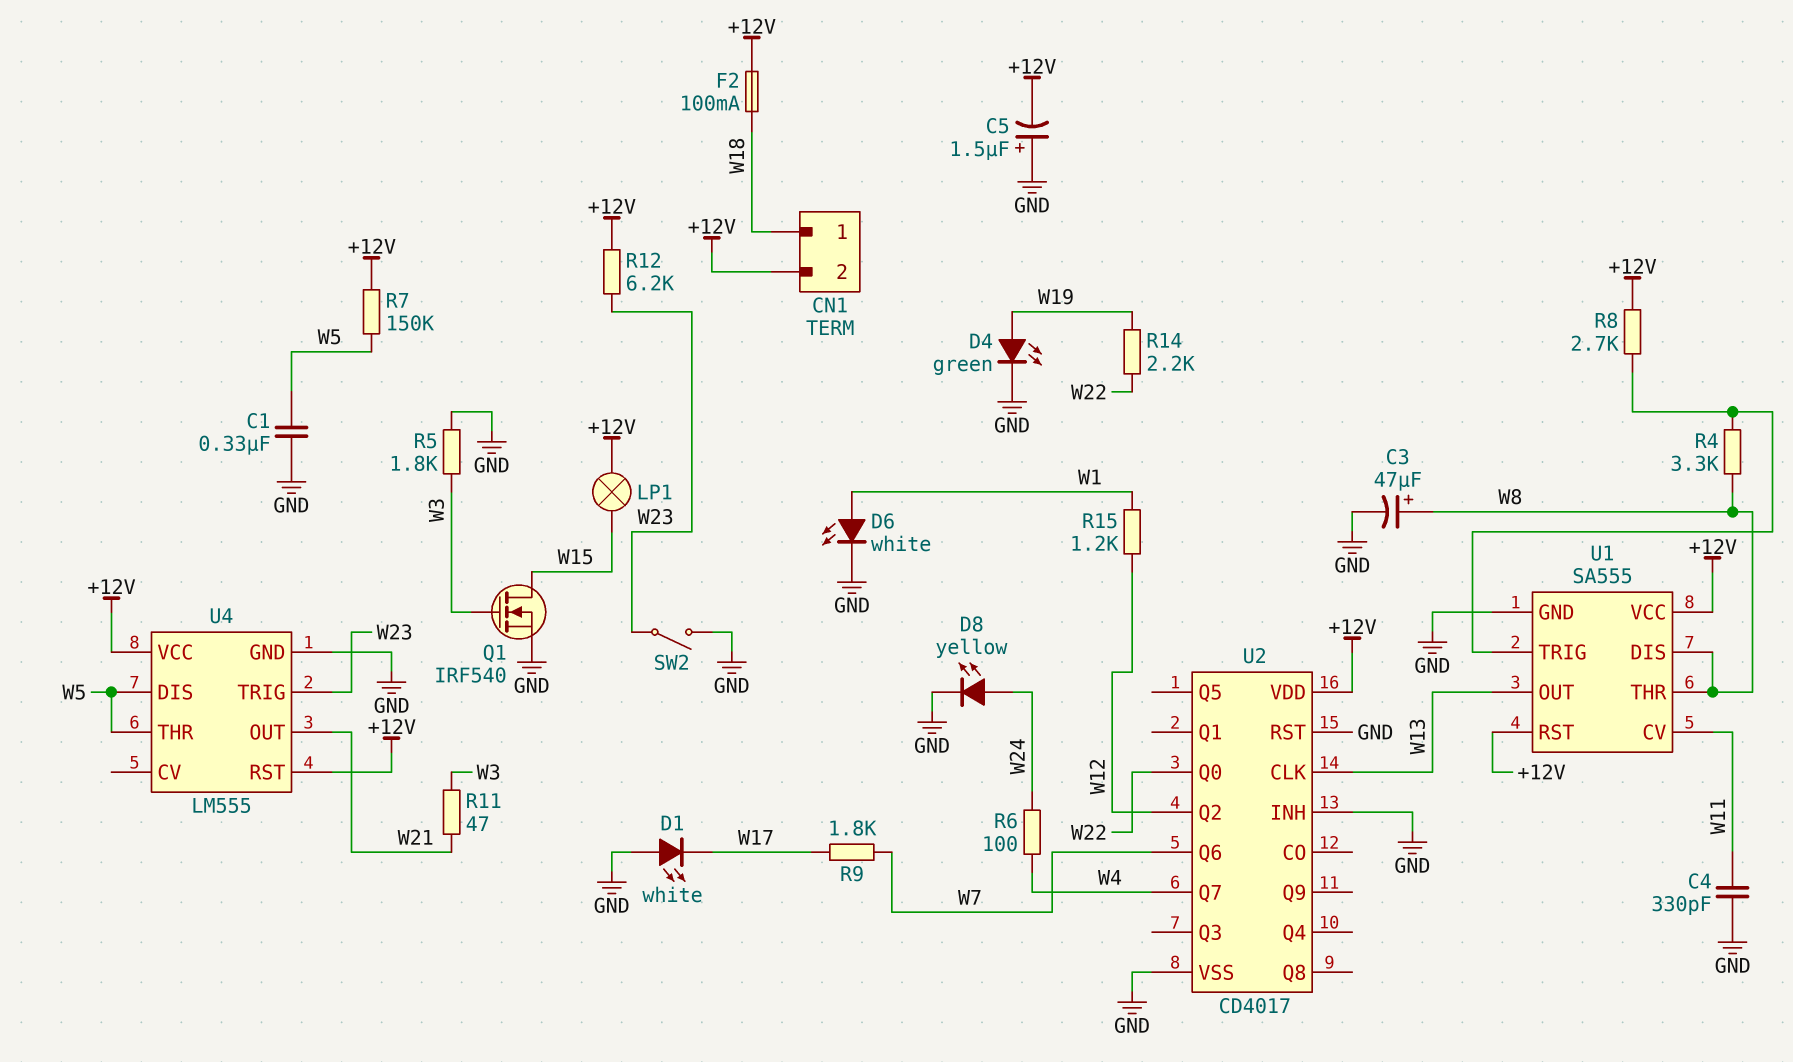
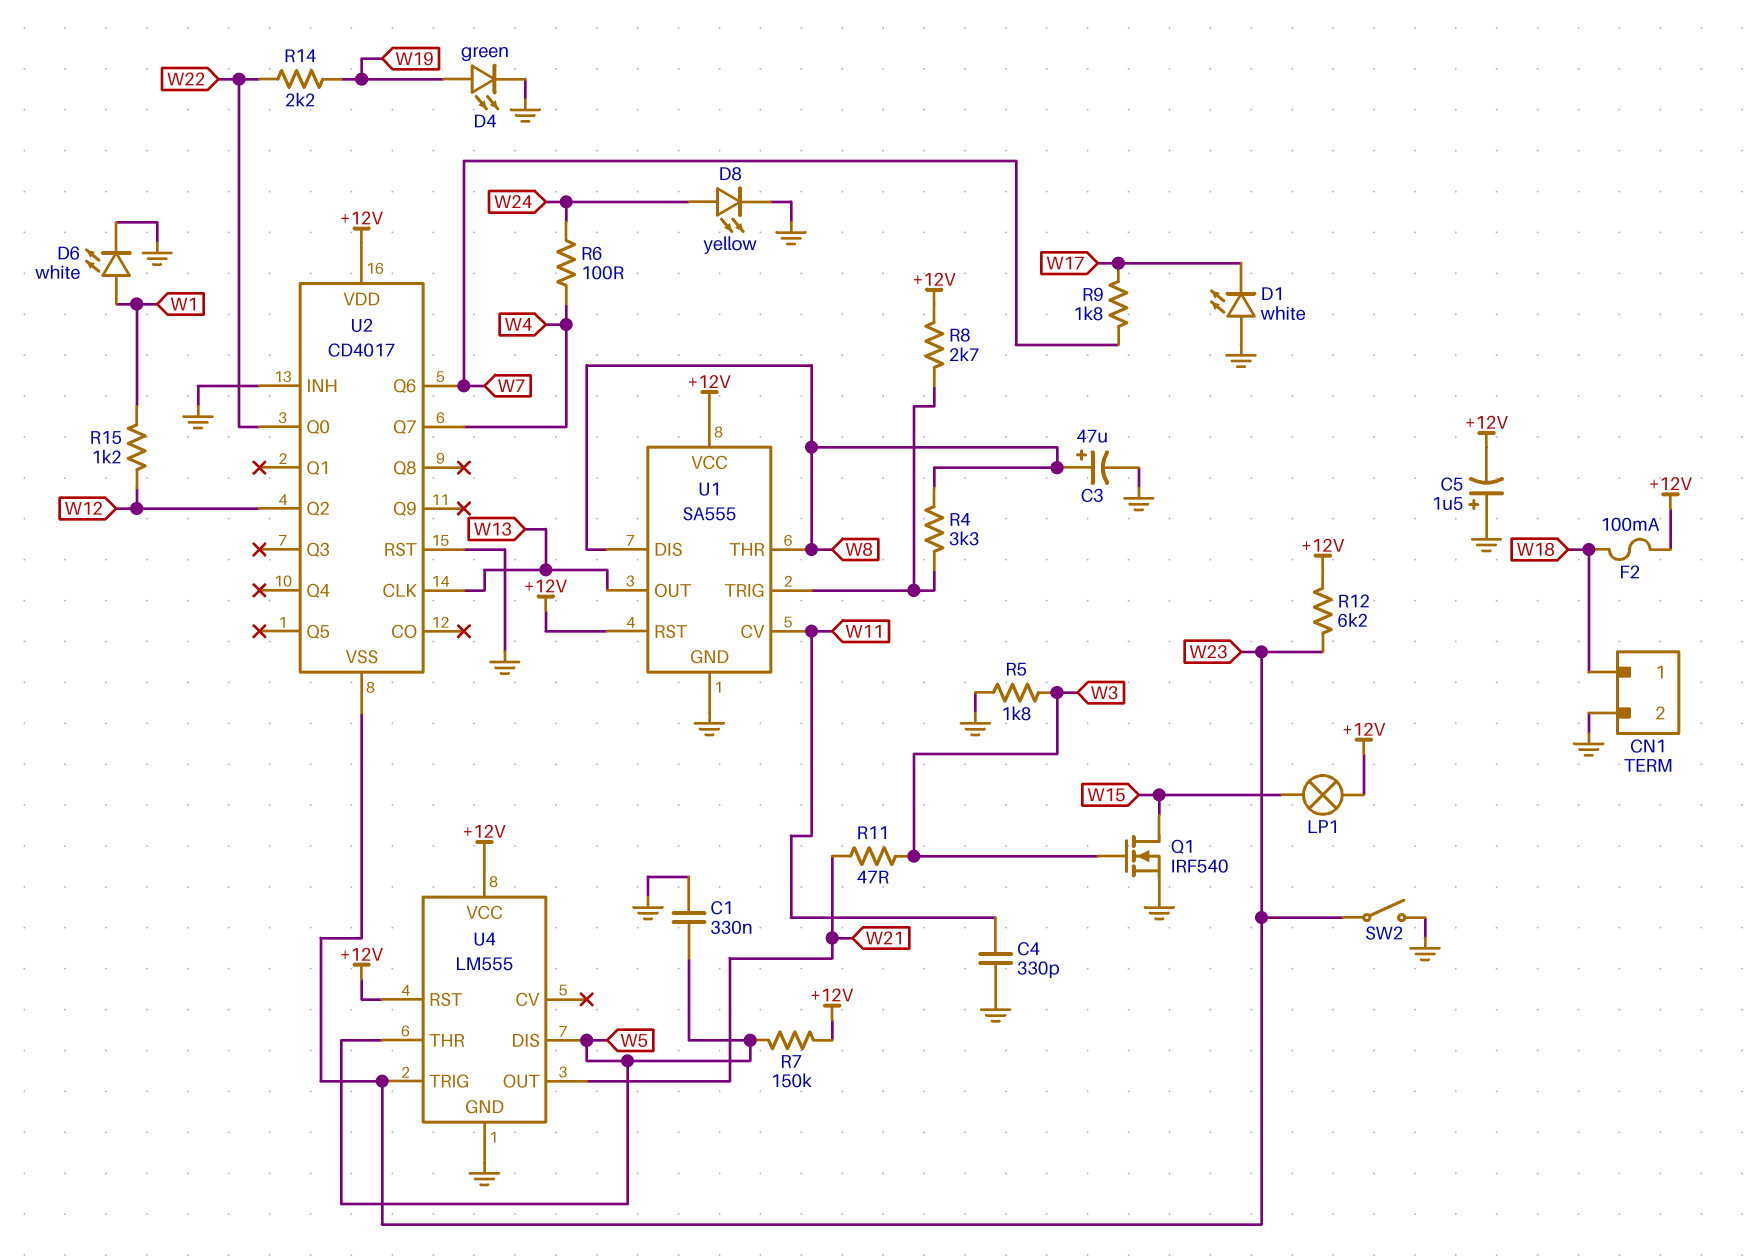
CN1 pin 2: +12V -> GND
U2 pin VSS: GND -> W23

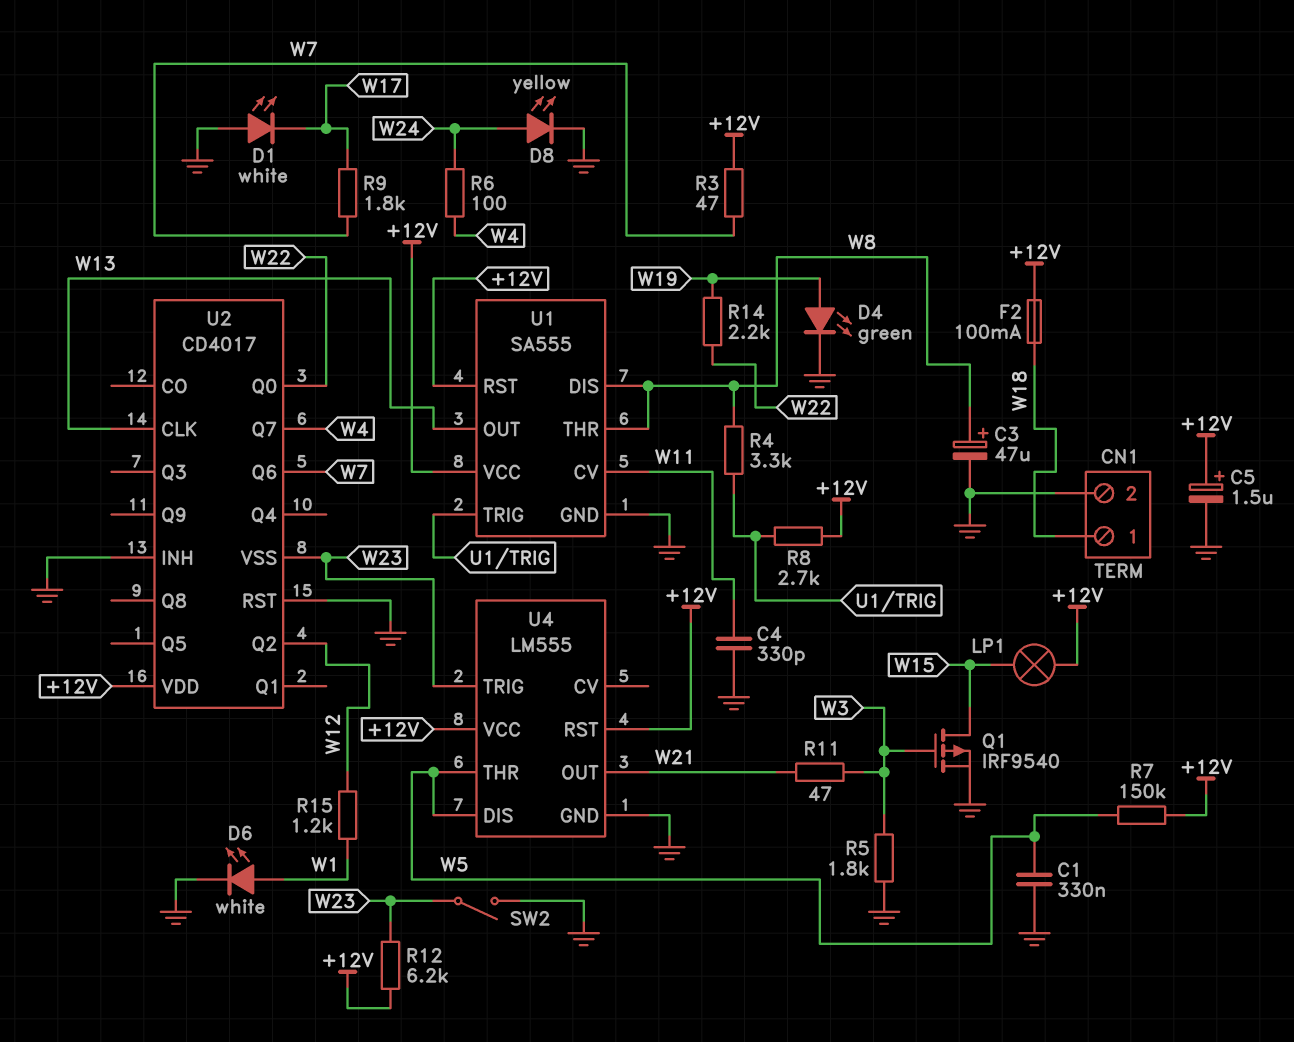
C5: 1.5uF (plus GND, minus +12V) -> 1.5uF (plus +12V, minus GND)
Q1: NMOS IRF540 (G W3, D W15, S GND) -> PMOS IRF9540 (G W3, D W15, S GND)
R3: none -> 47 (+12V, W7)

